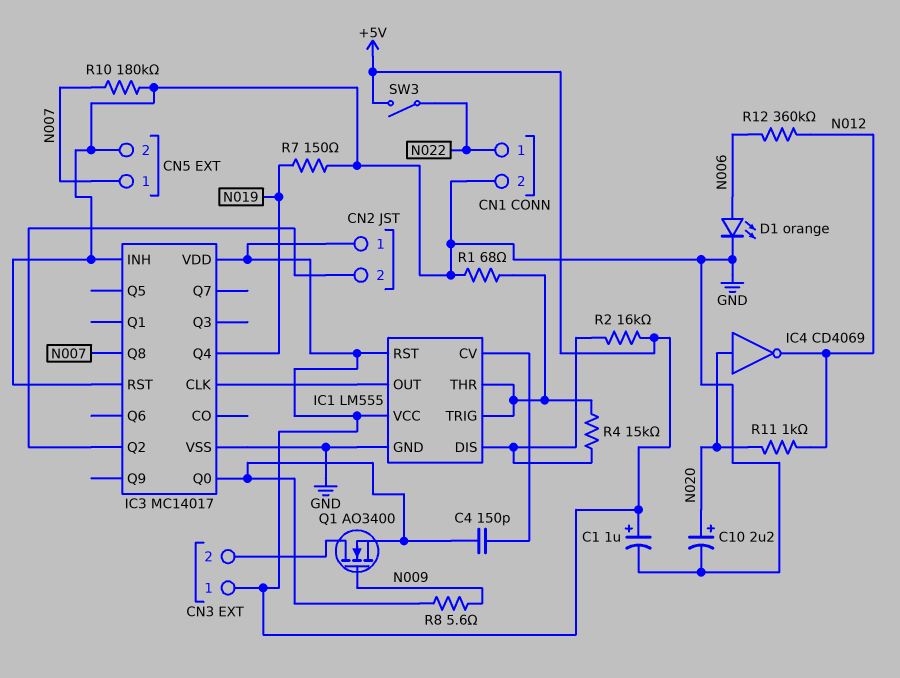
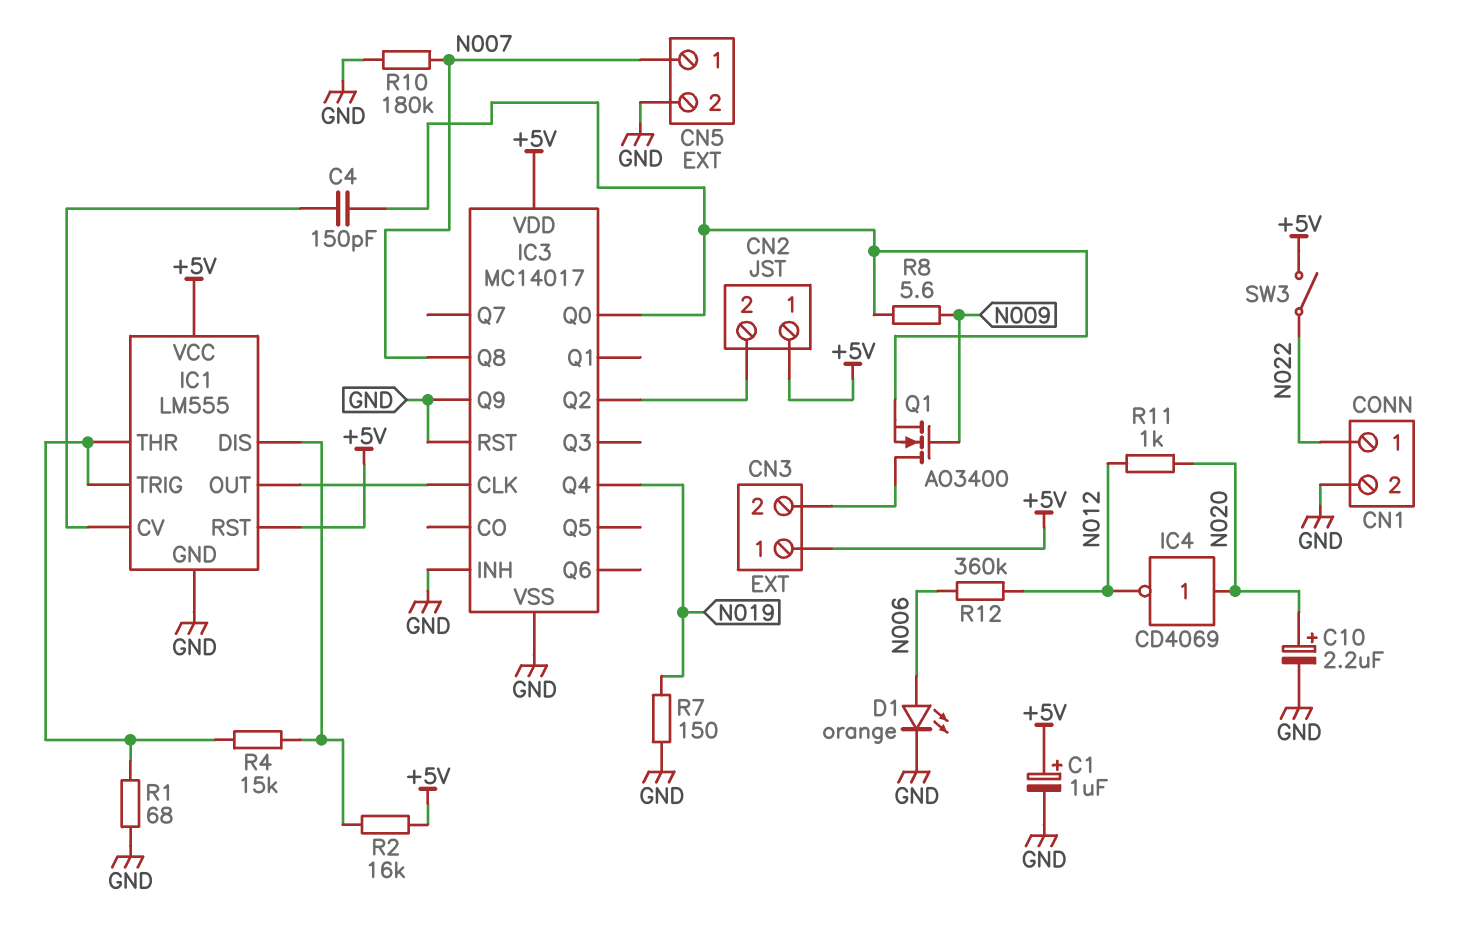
IC3 pin Q9: none -> GND

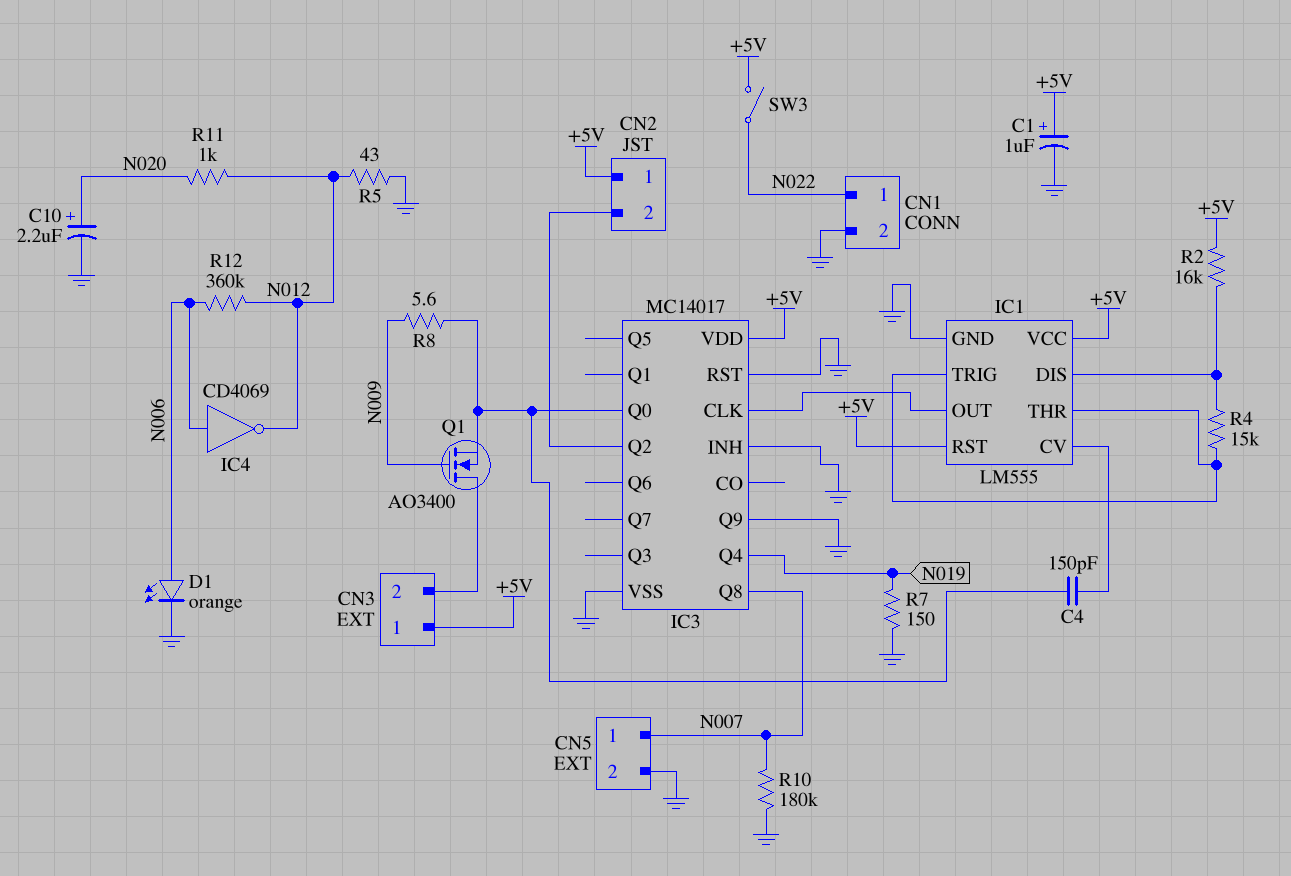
IC4: NOT CD4069 (in N020, out N012) -> NOT CD4069 (in N006, out N012)
R1: 68 (GND, IC1/THR) -> none
R5: none -> 43 (GND, N012)

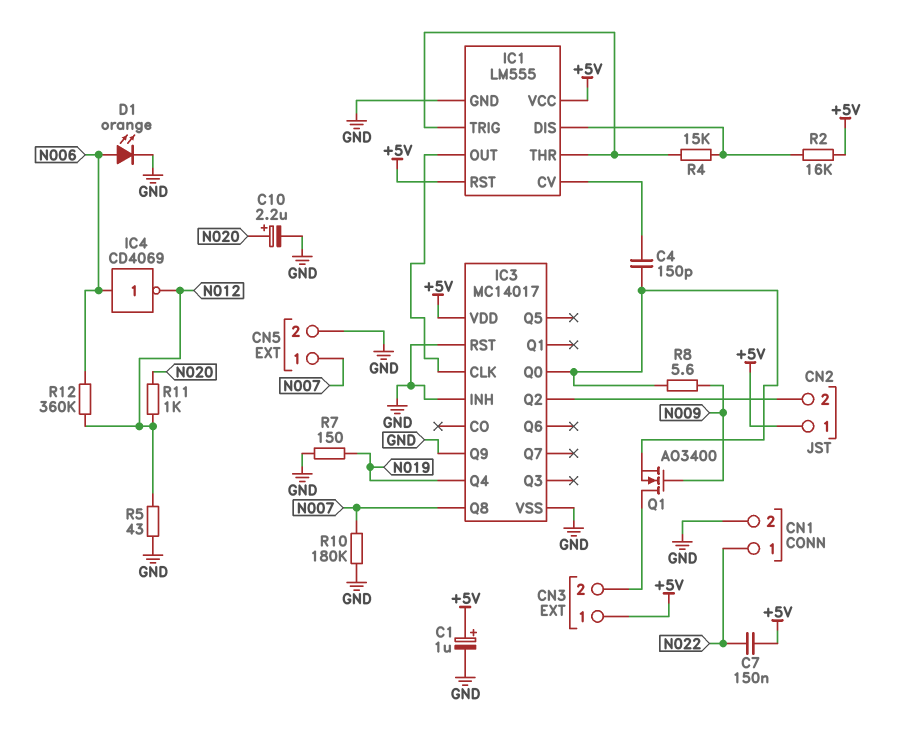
C7: none -> 150nF (+5V, N022)
SW3: switch (+5V, N022) -> none

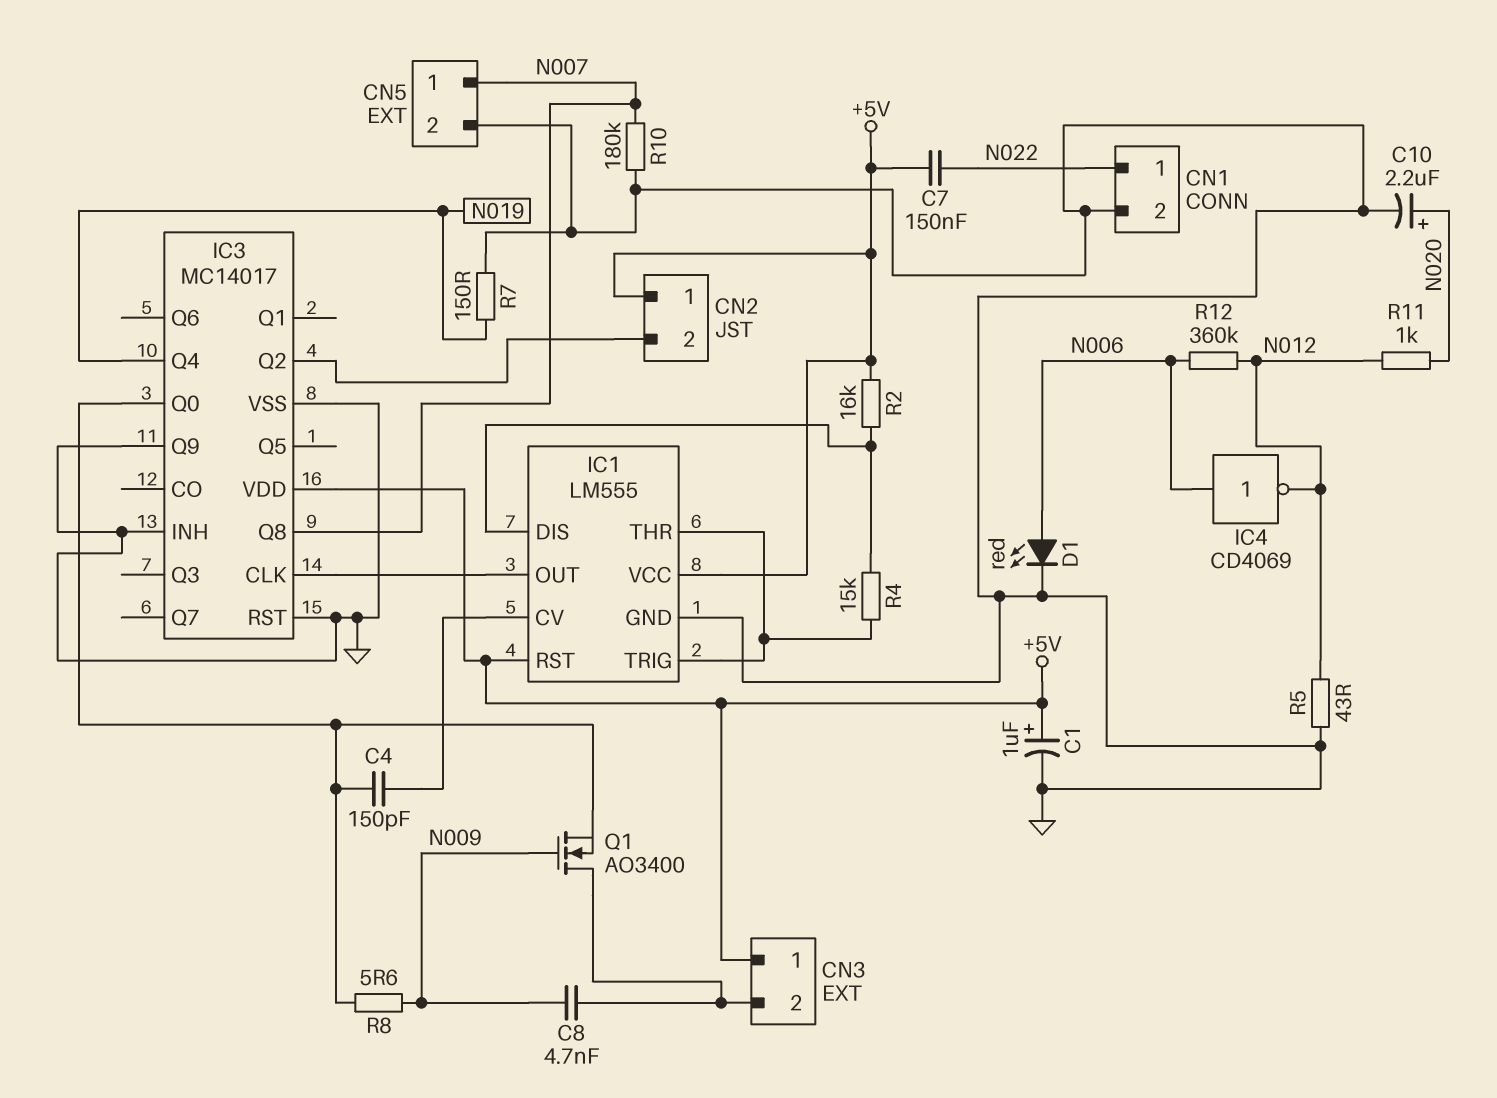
C8: none -> 4.7nF (CN3/2, N009)
D1: LED orange (A N006, K GND) -> LED red (A N006, K GND)

